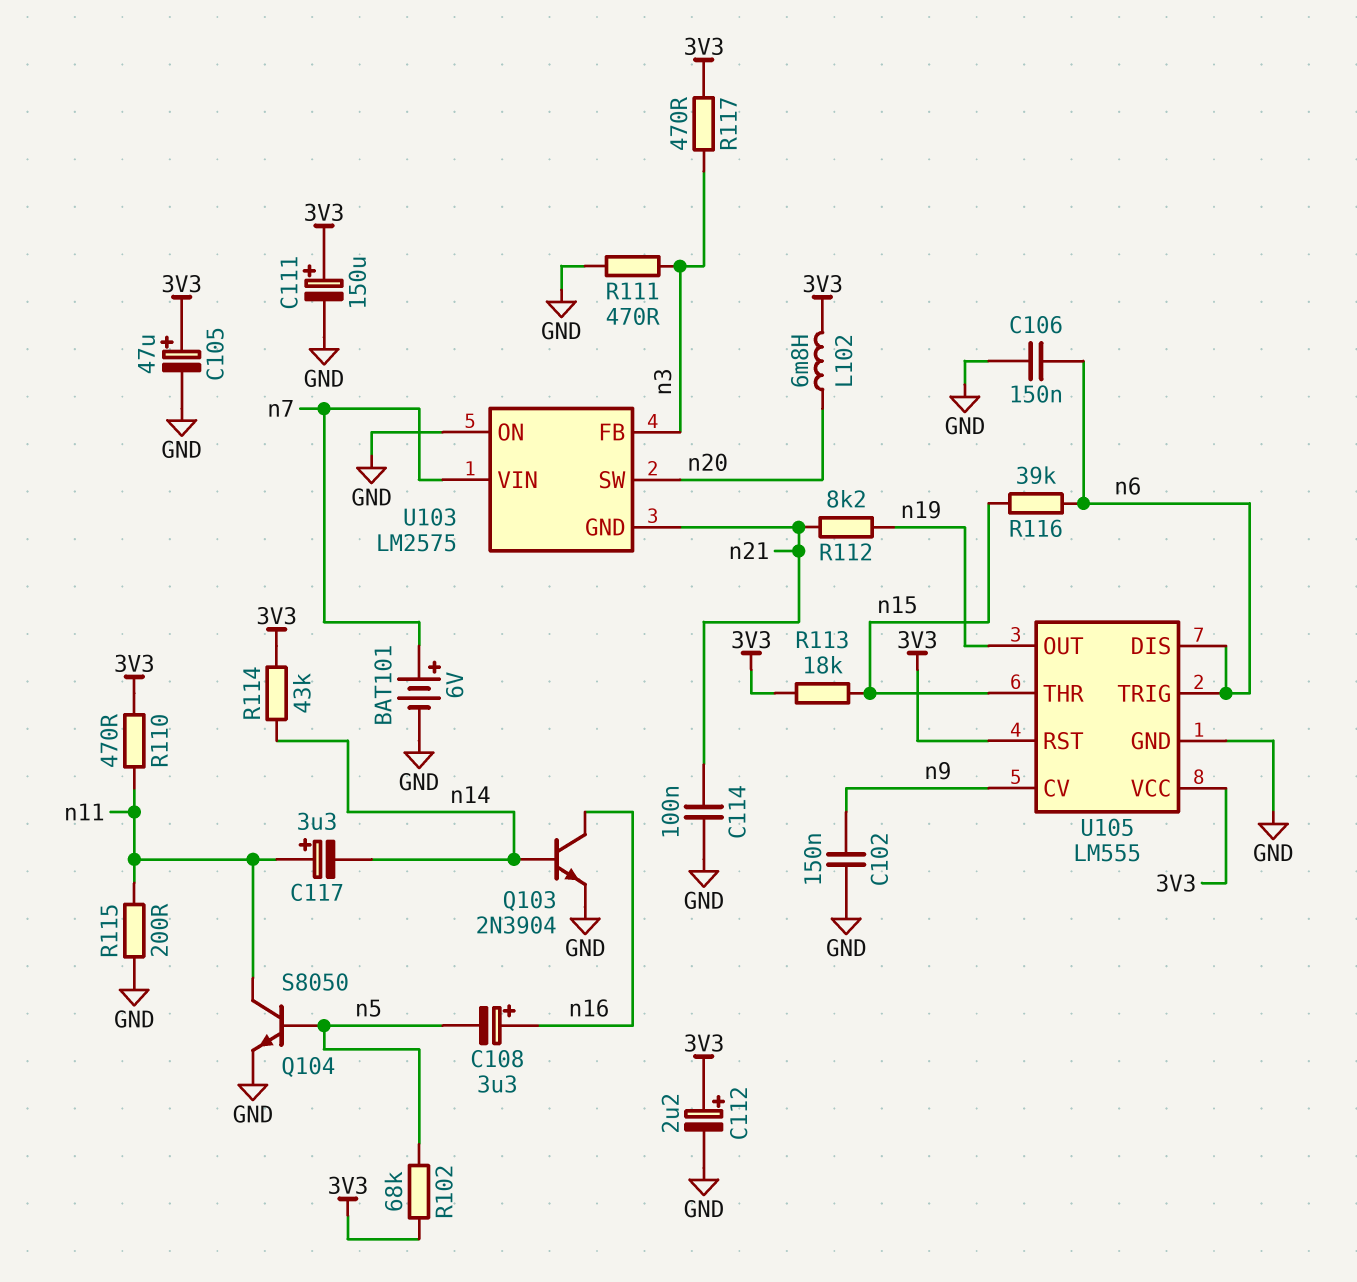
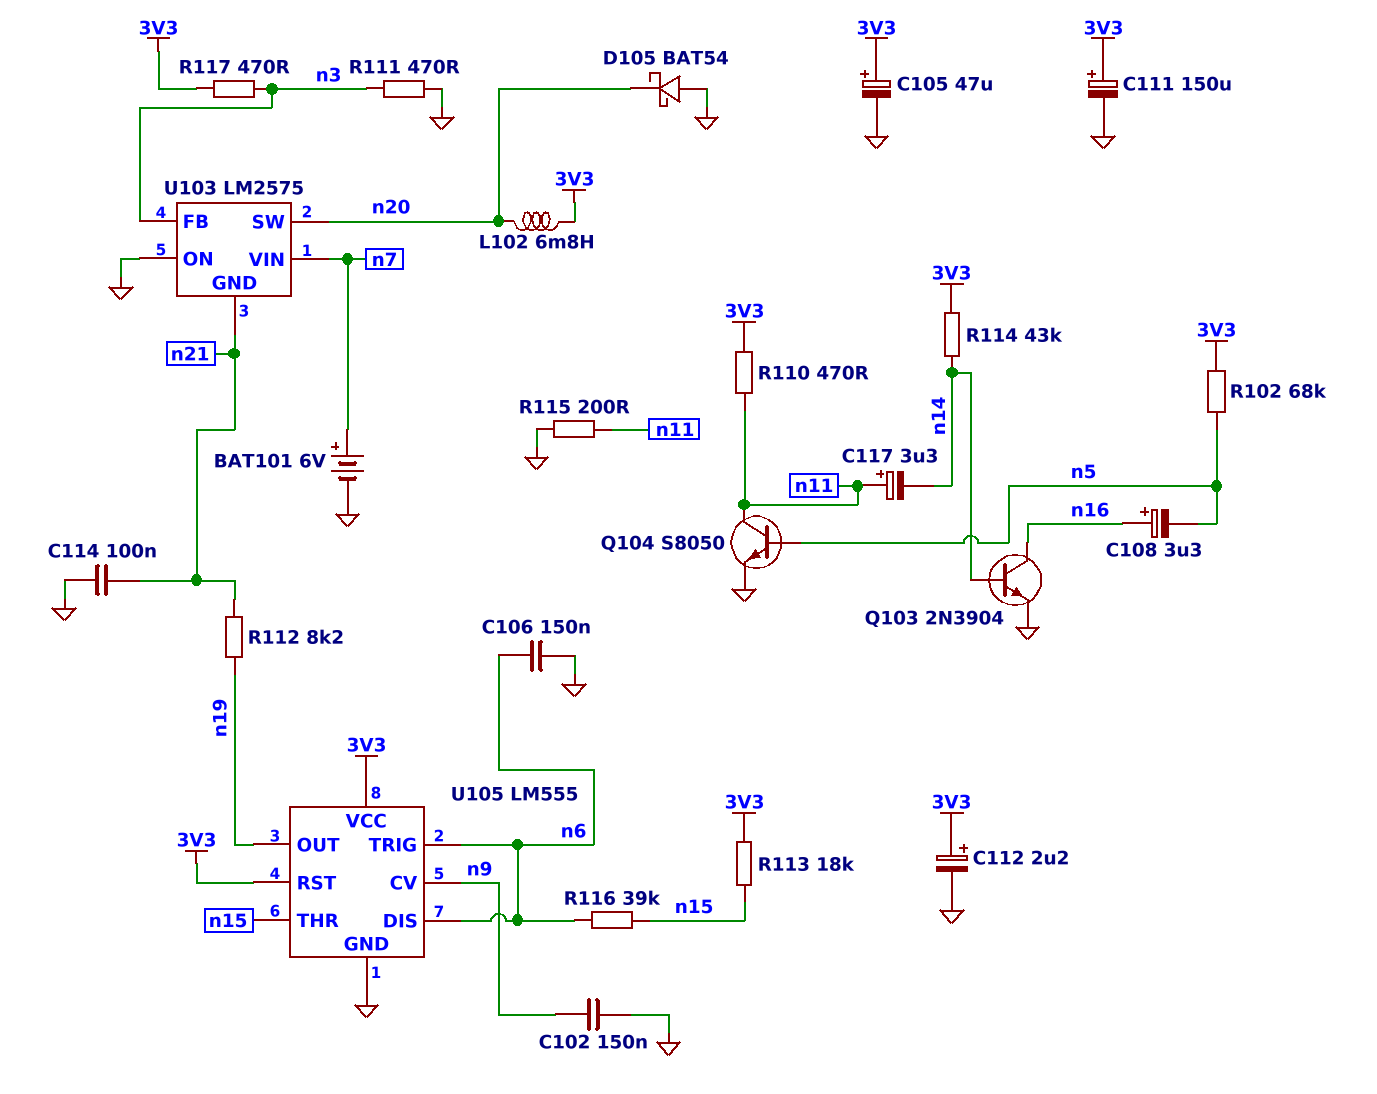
D105: none -> schottky BAT54 (A GND, K n20)

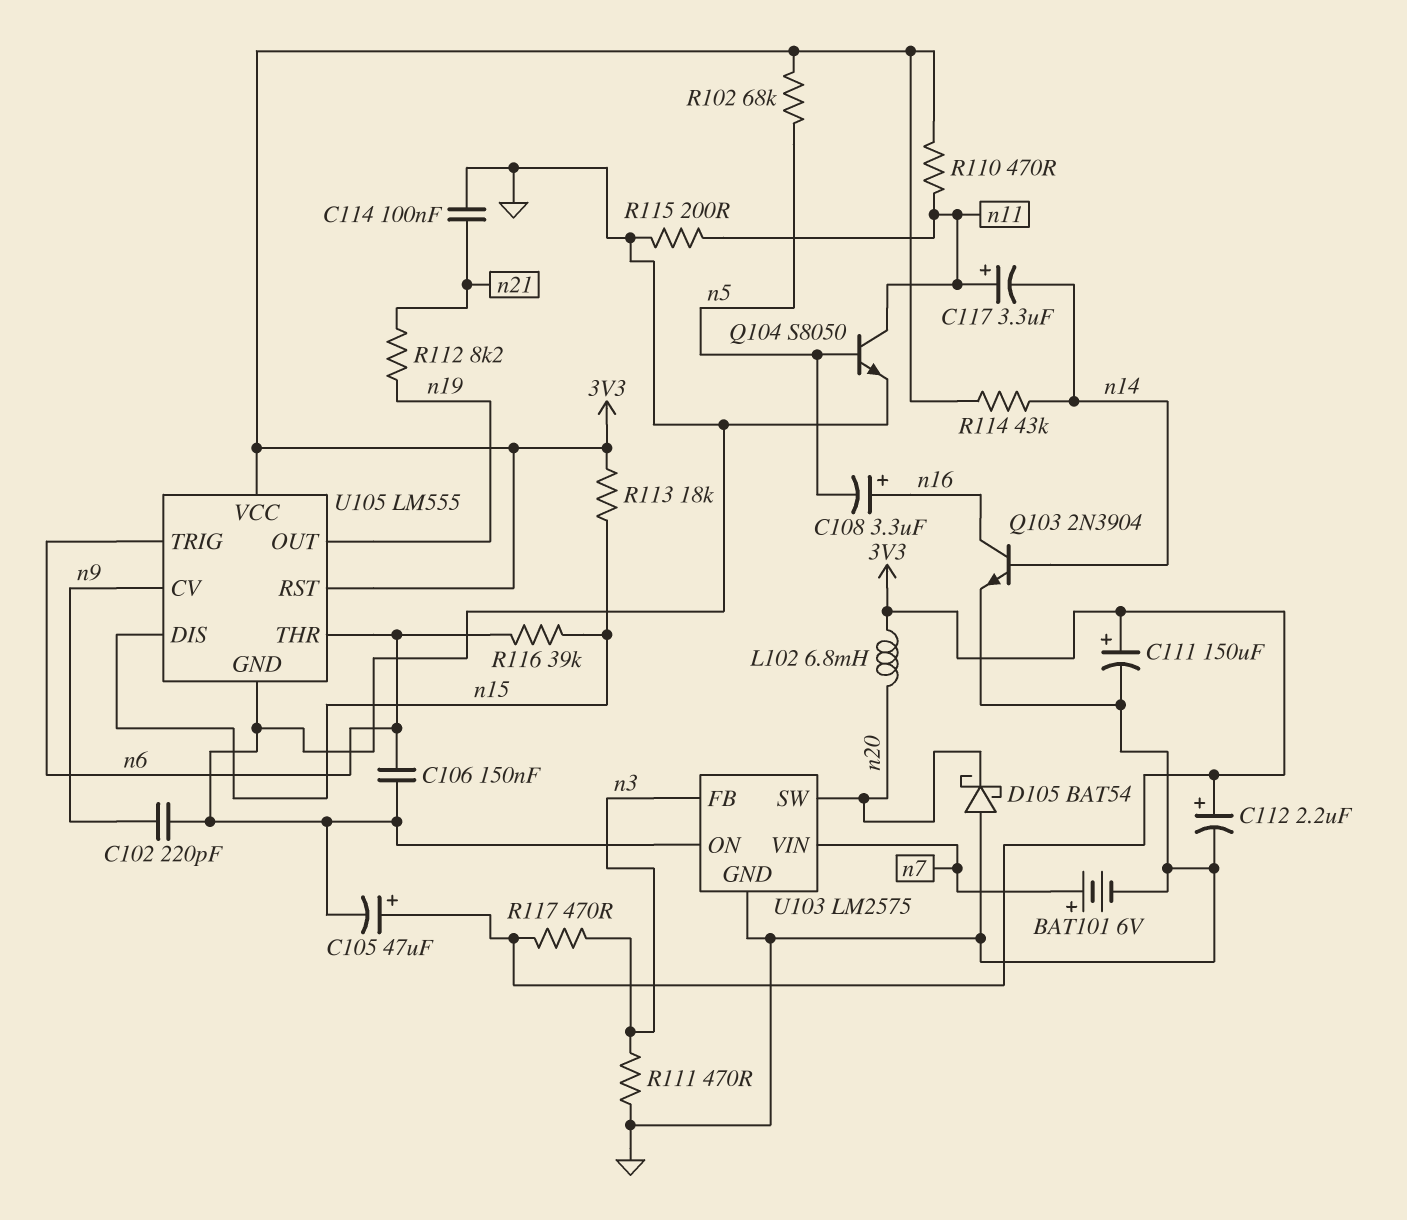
C102: 150nF (GND, n9) -> 220pF (GND, n9)
U103 pin GND: n21 -> GND
U105 pin DIS: n6 -> n15
U105 pin THR: n15 -> n6

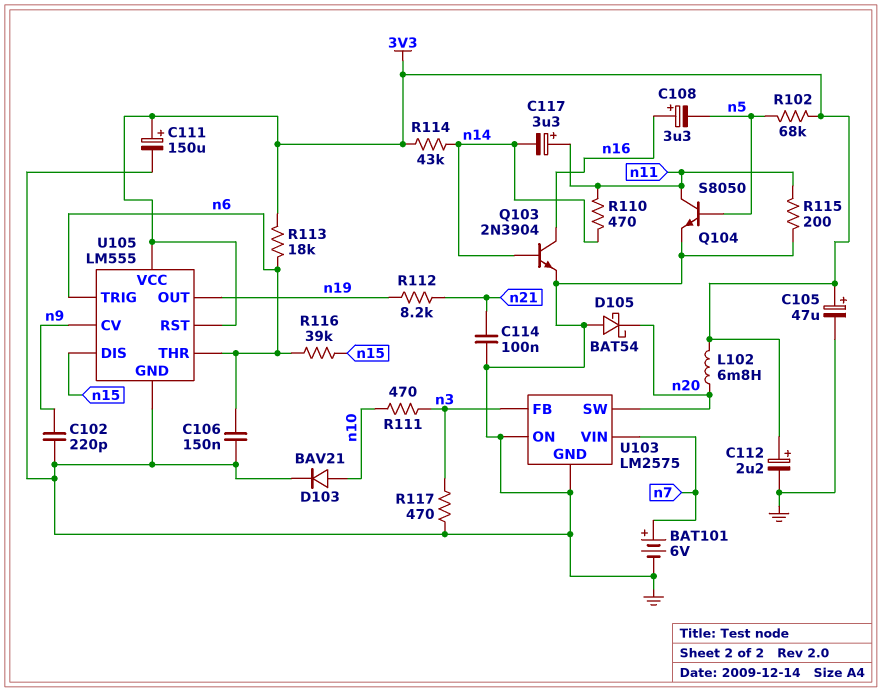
D103: none -> diode BAV21 (A n10, K GND)
R110: 470 (3V3, n11) -> 470 (n11, n14)
R111: 470 (GND, n3) -> 470 (n3, n10)
R113: 18k (3V3, n15) -> 18k (3V3, n6)
R117: 470 (3V3, n3) -> 470 (GND, n3)

